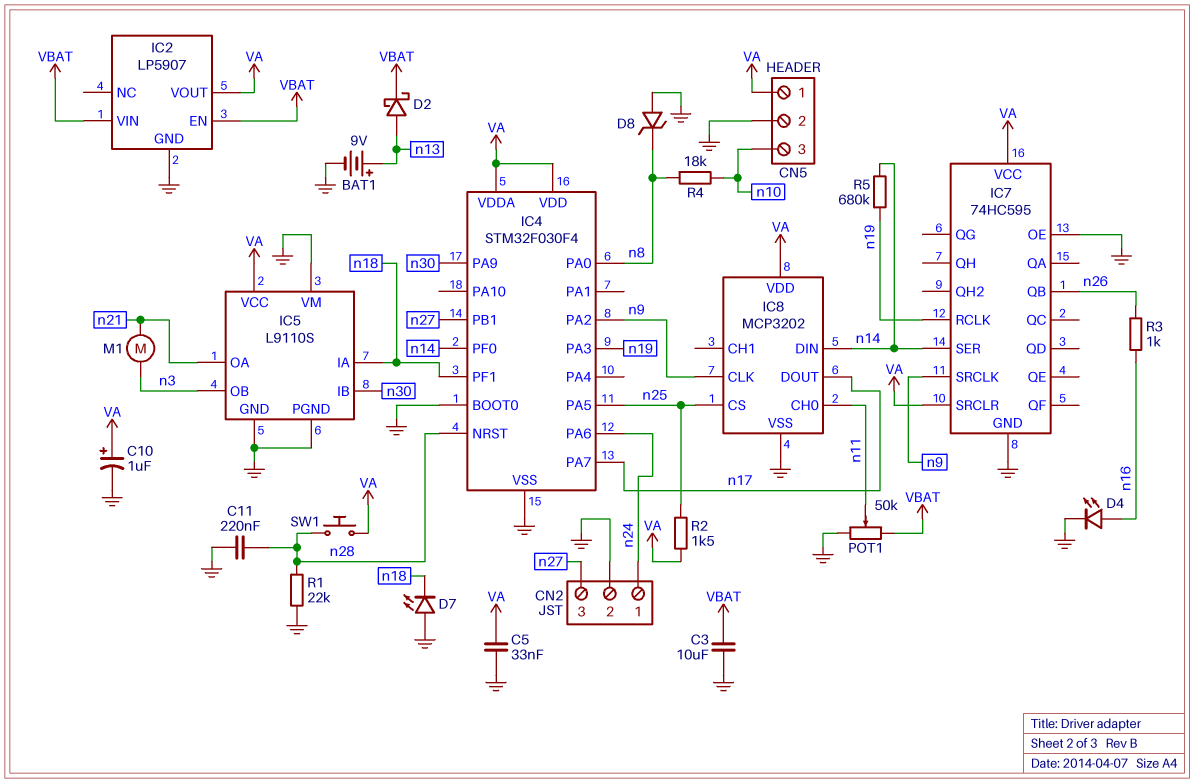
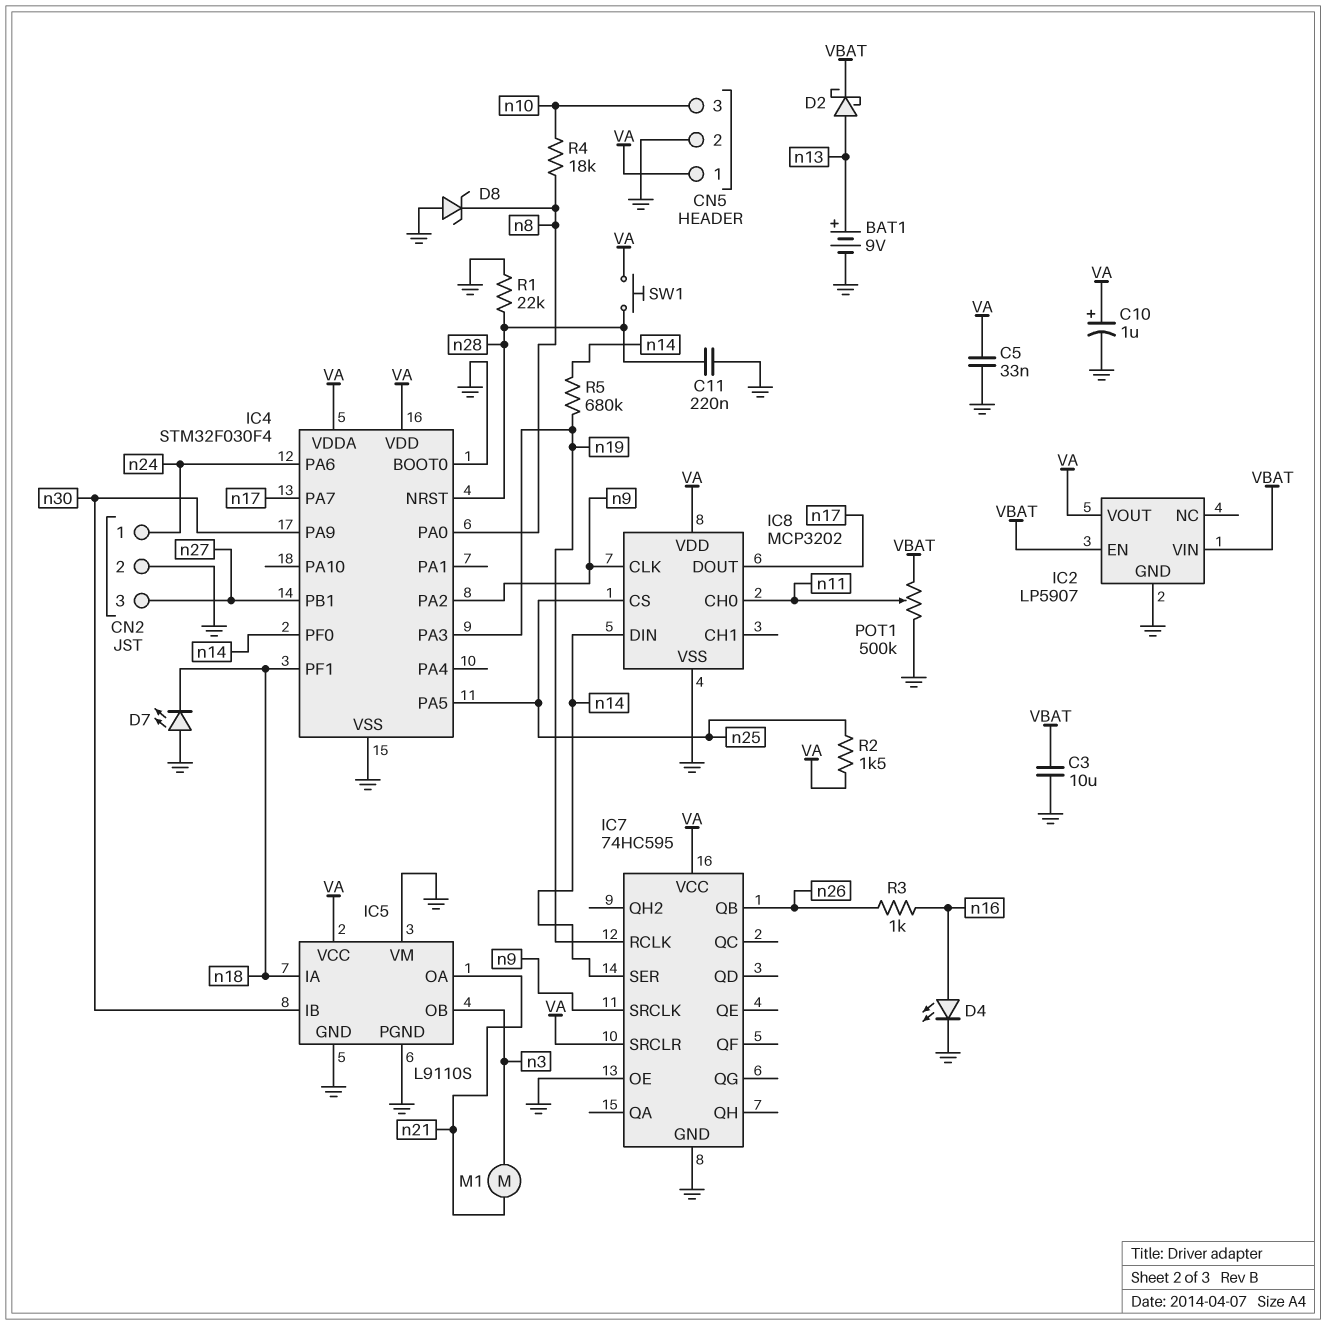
POT1: 50k (GND, VBAT, wiper n11) -> 500k (GND, VBAT, wiper n11)

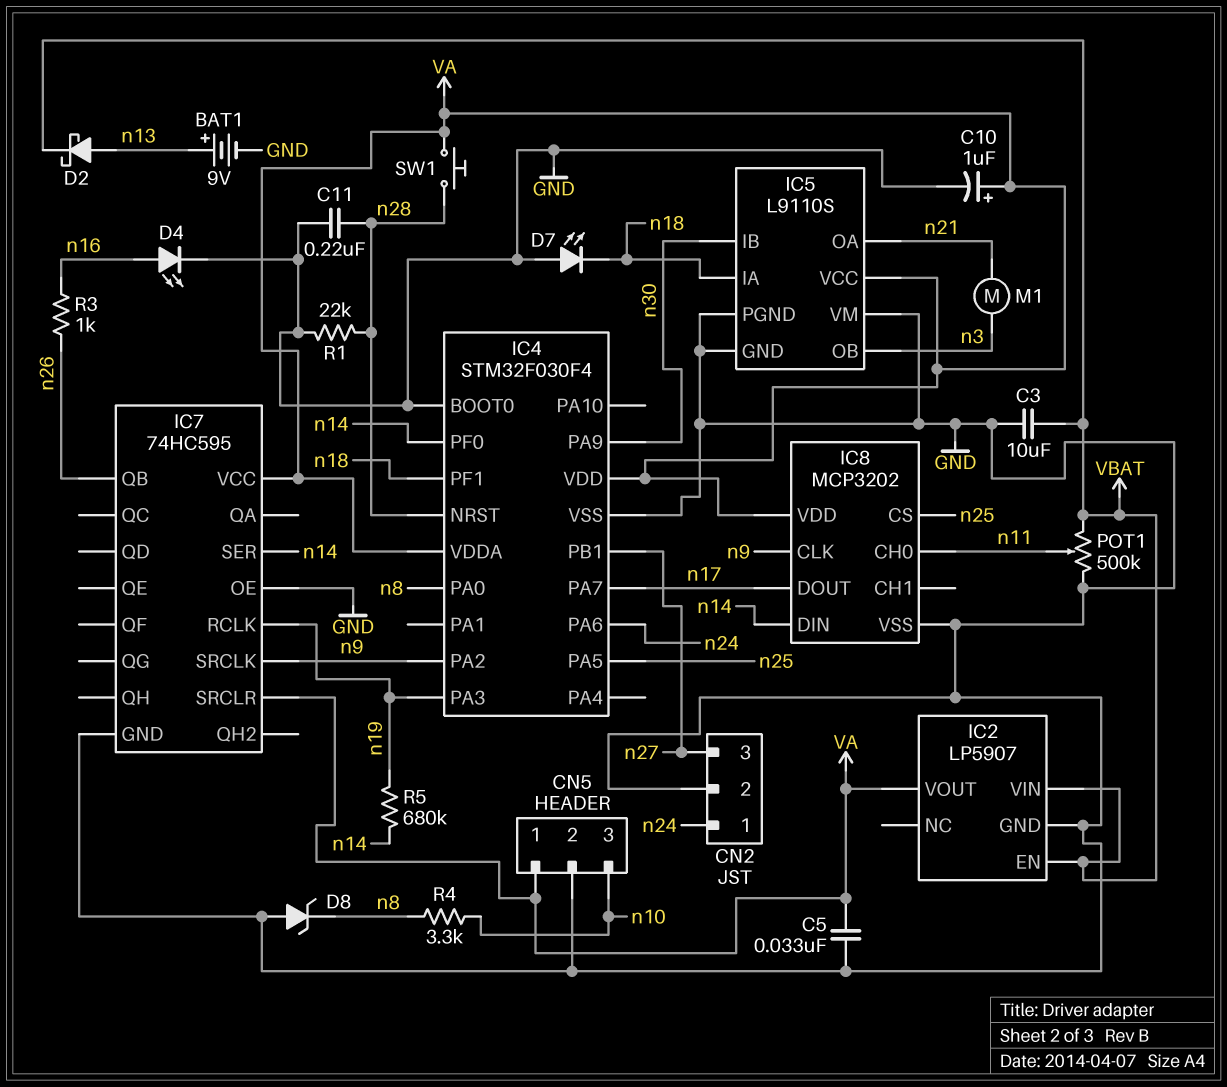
R2: 1.5k (VA, n25) -> none
R4: 18k (n8, n10) -> 3.3k (n8, n10)

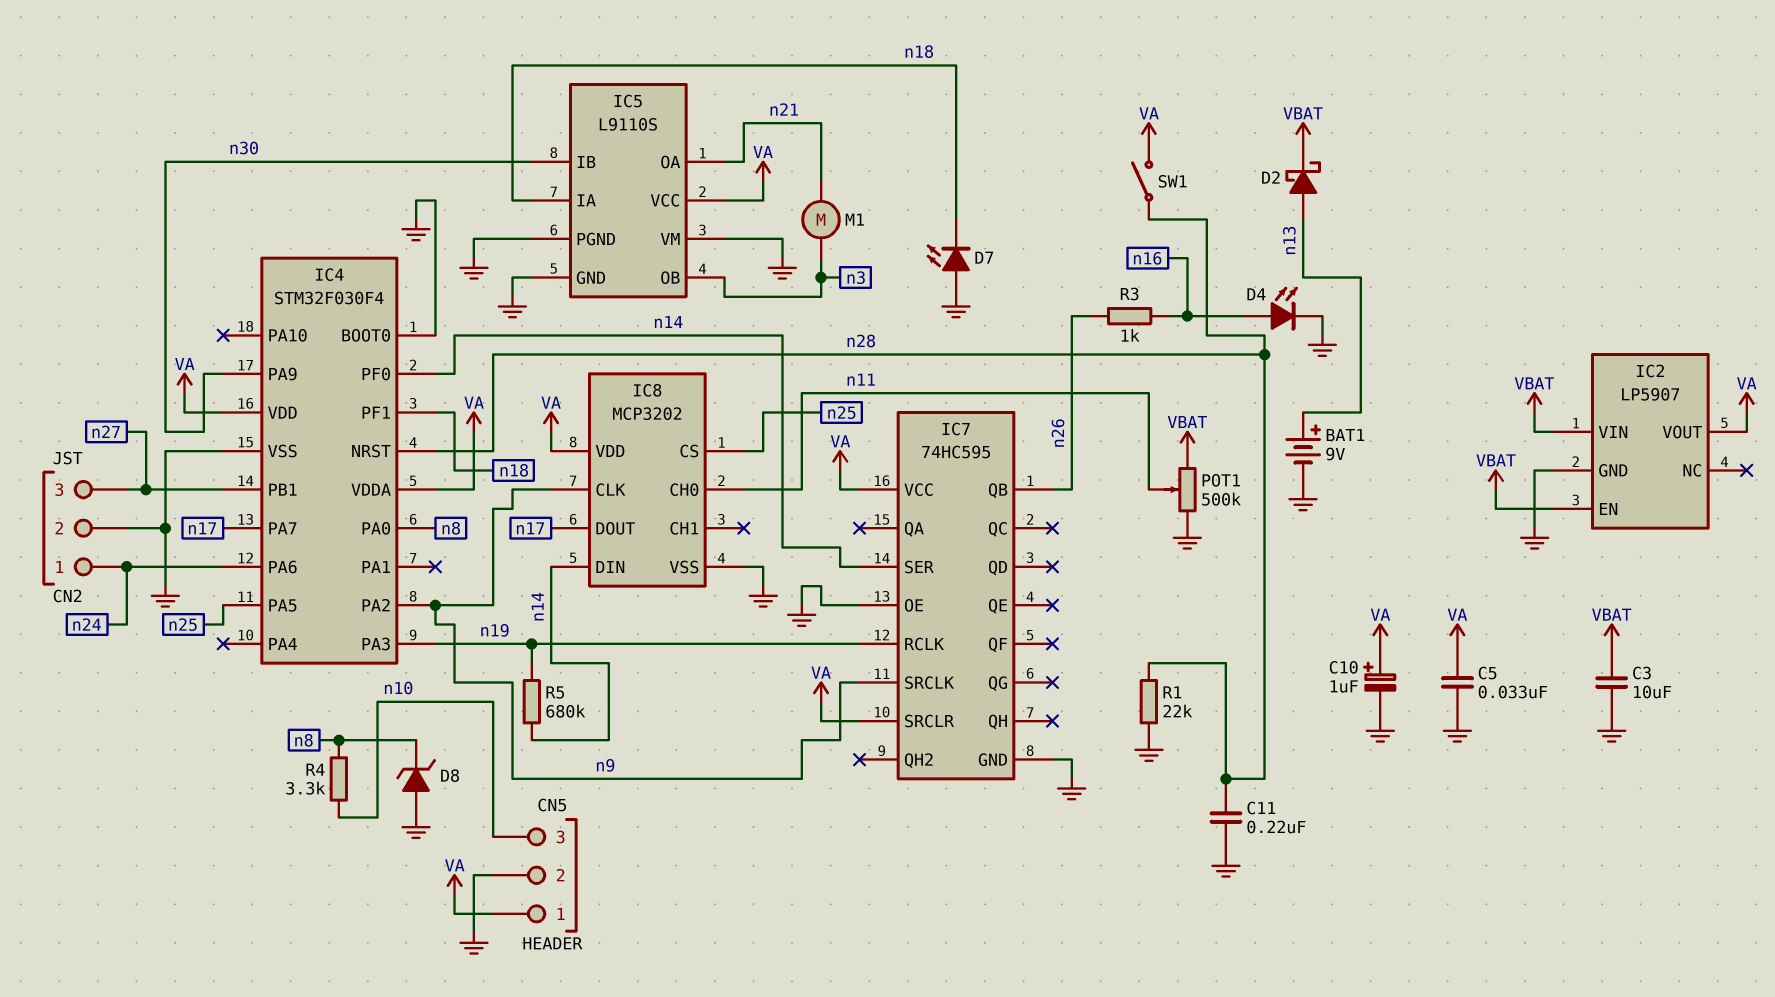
SW1: button (VA, n28) -> switch (VA, n28)

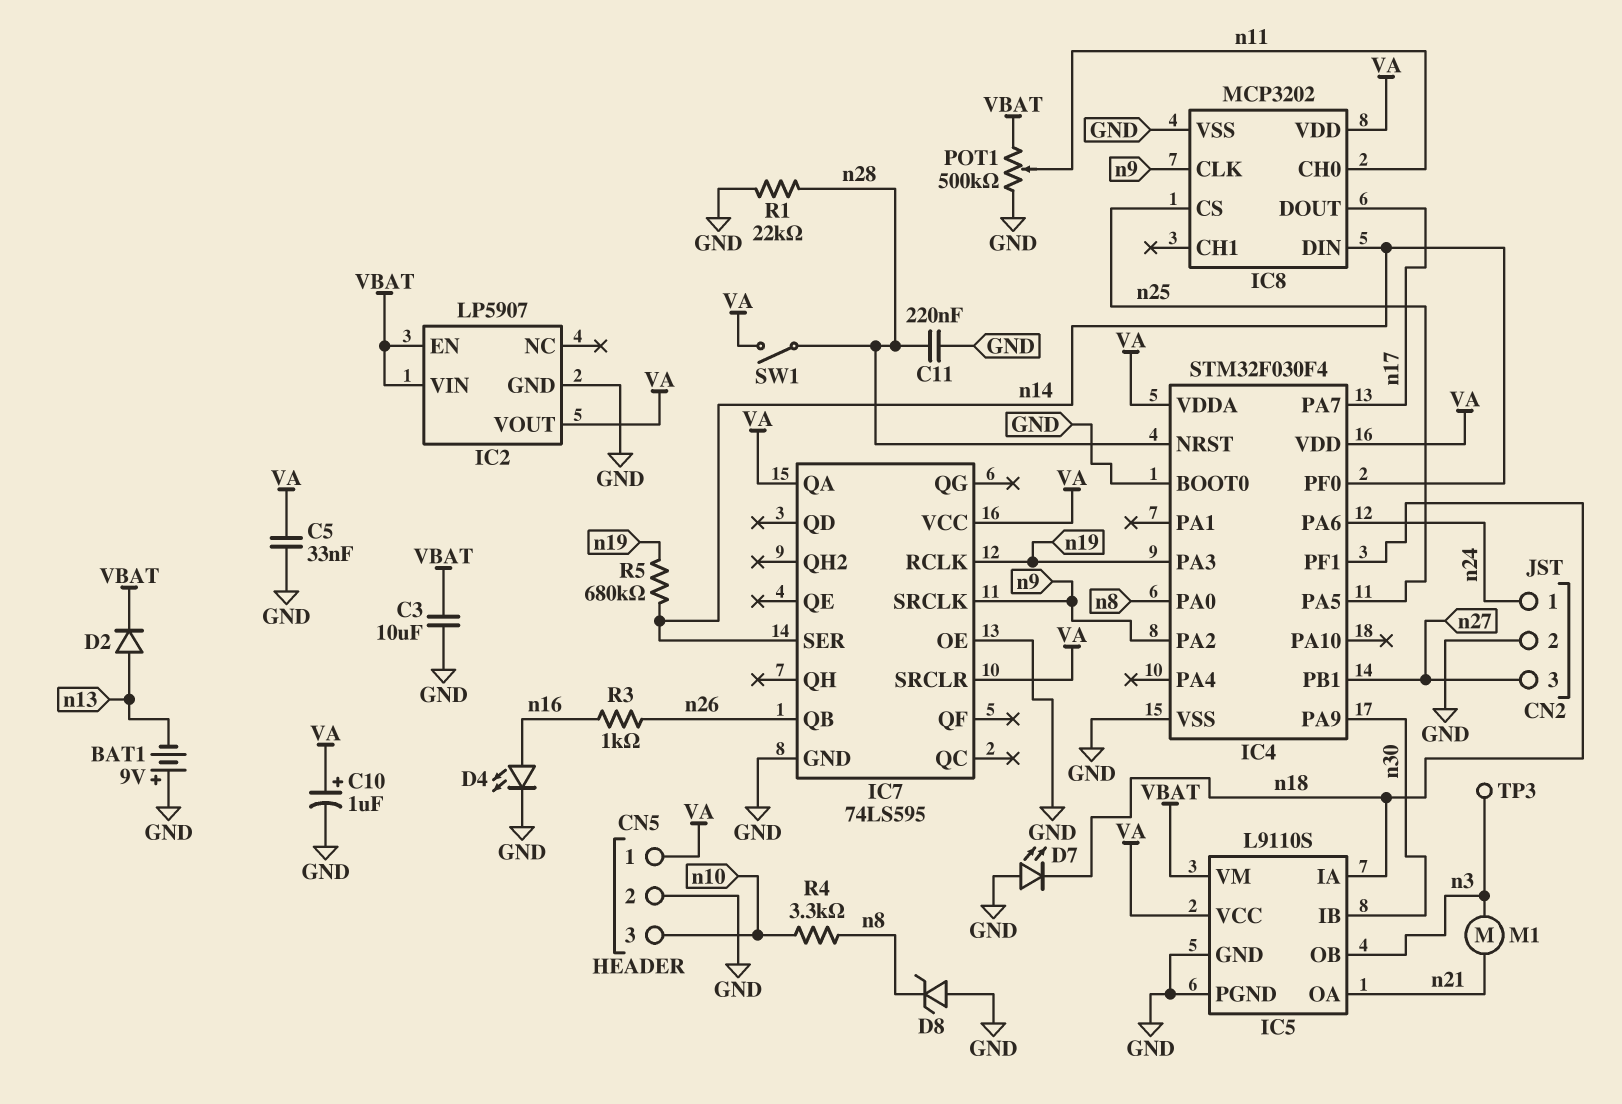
BAT1: 9V (plus n13, minus GND) -> 9V (plus GND, minus n13)
D2: schottky (A n13, K VBAT) -> diode (A n13, K VBAT)
IC5 pin VM: GND -> VBAT
IC7: 74HC595 -> 74LS595
IC7 pin QA: none -> VA
TP3: none -> test point (n3)

